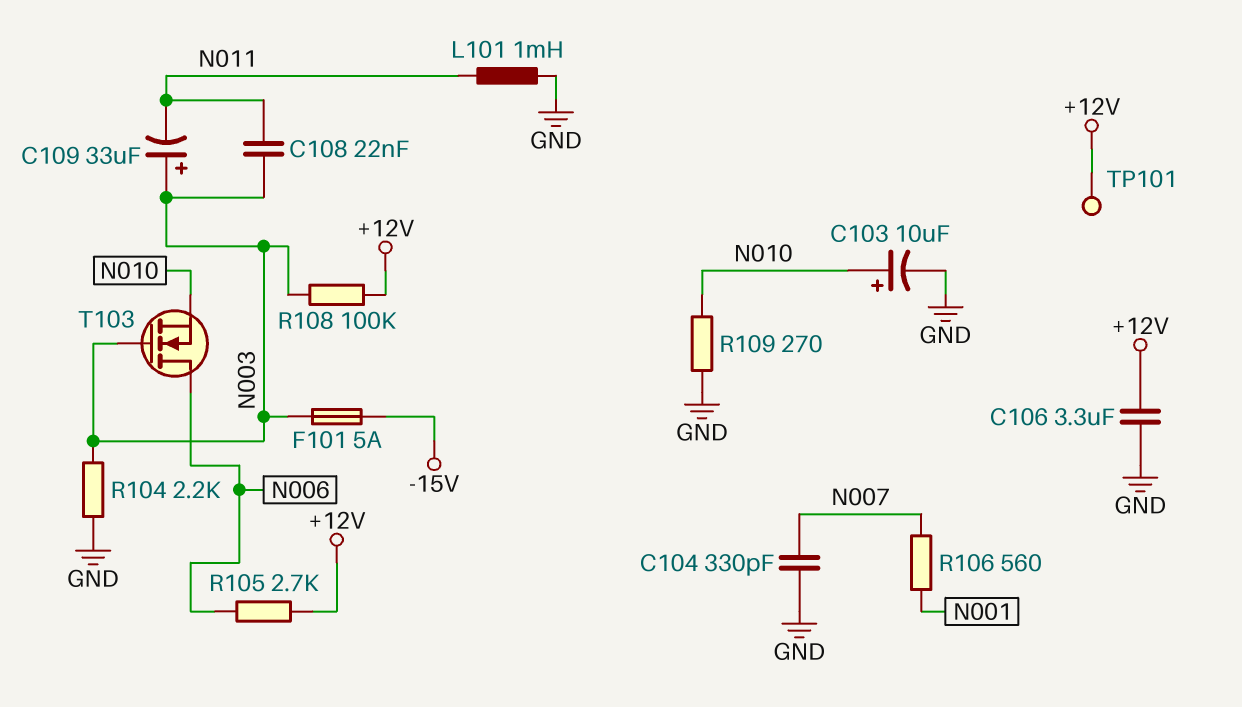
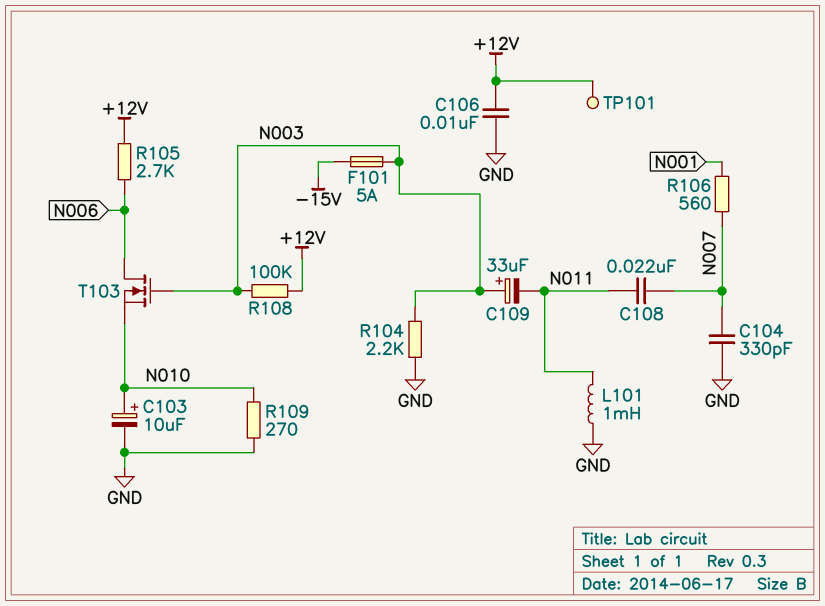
C106: 3.3uF (+12V, GND) -> 10nF (+12V, GND)
C108: 22nF (N003, N011) -> 22nF (N007, N011)

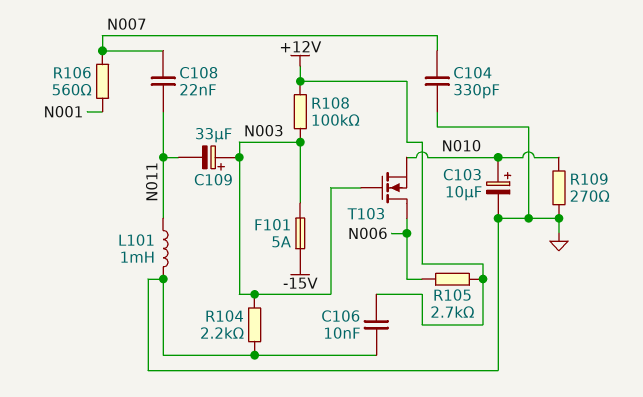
TP101: test point (+12V) -> none

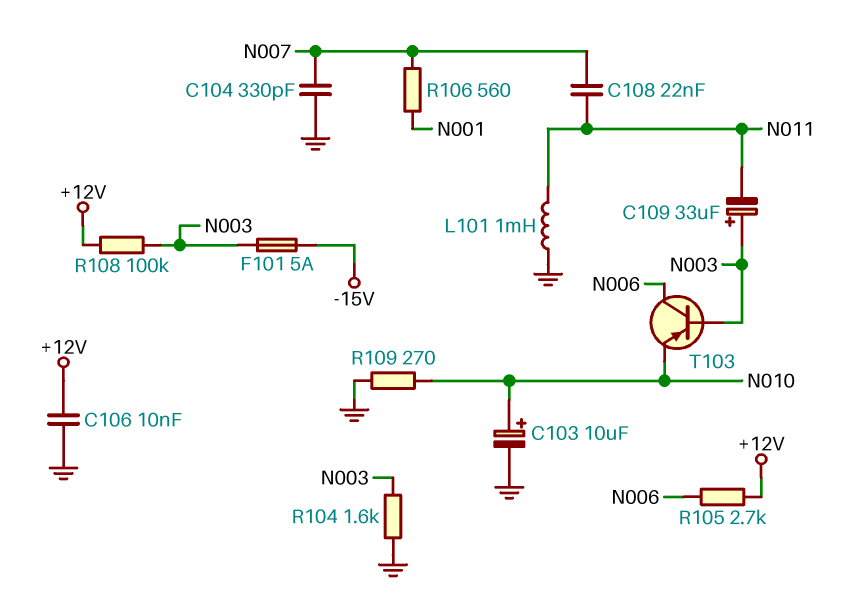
R104: 2.2k (GND, N003) -> 1.6k (GND, N003)
T103: NMOS (G N003, D N006, S N010) -> PNP (B N003, C N006, E N010)

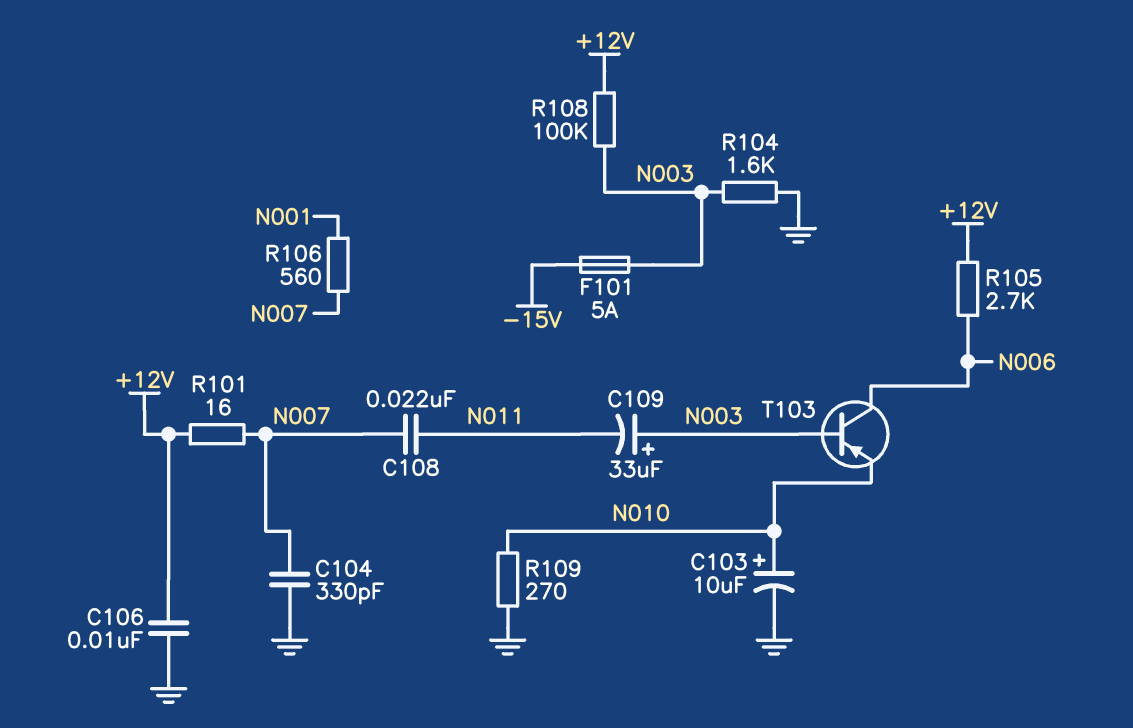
L101: 1mH (GND, N011) -> none
R101: none -> 16 (+12V, N007)

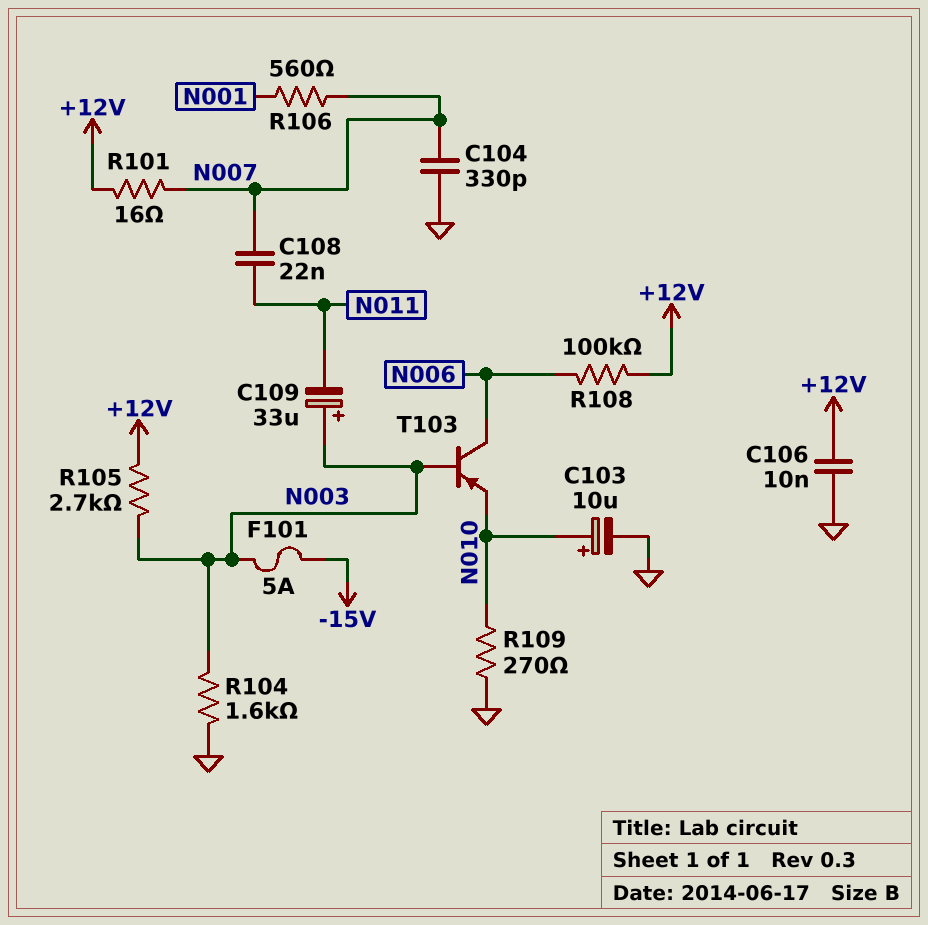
R105: 2.7k (+12V, N006) -> 2.7k (+12V, N003)
R108: 100k (+12V, N003) -> 100k (+12V, N006)

